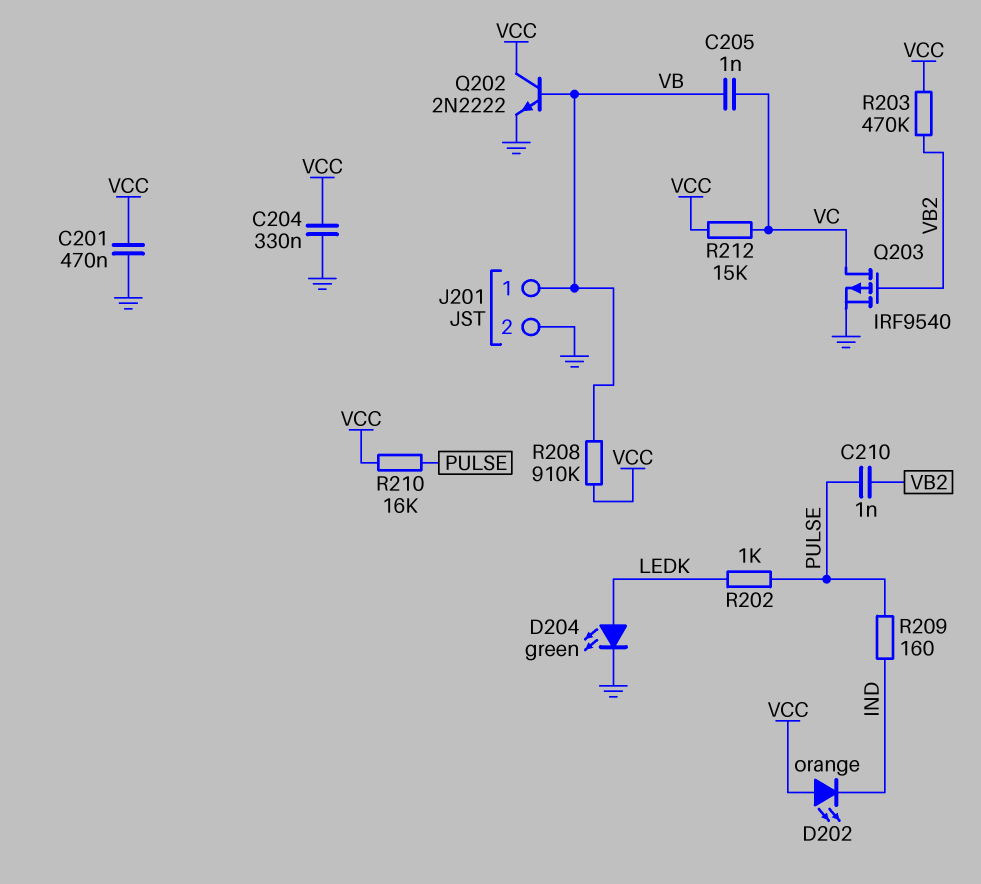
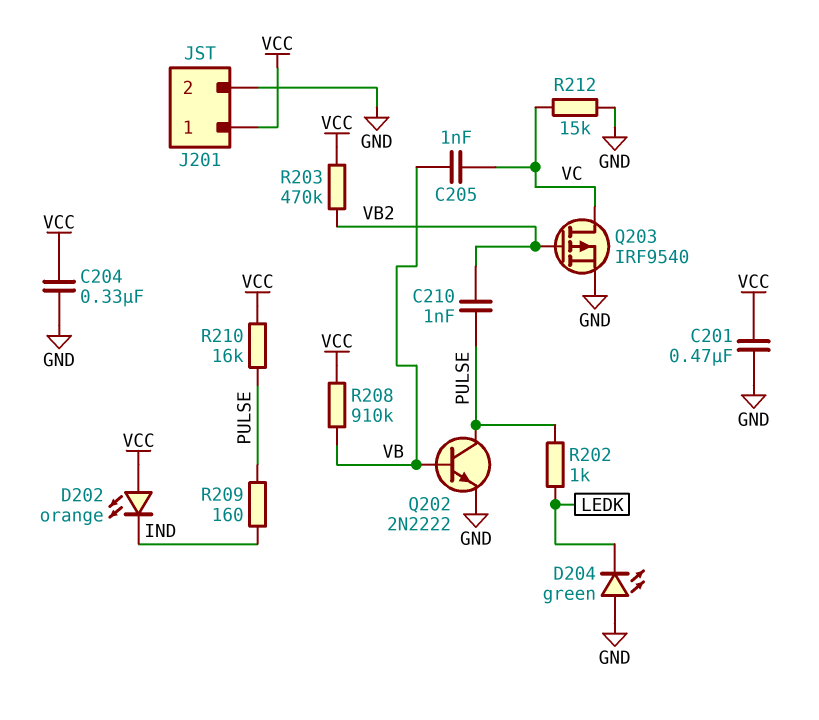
D204: LED green (A LEDK, K GND) -> LED green (A GND, K LEDK)
J201 pin 1: VB -> VCC
Q202: NPN 2N2222 (B VB, C VCC, E GND) -> NPN 2N2222 (B VB, C PULSE, E GND)
R212: 15k (VC, VCC) -> 15k (GND, VC)

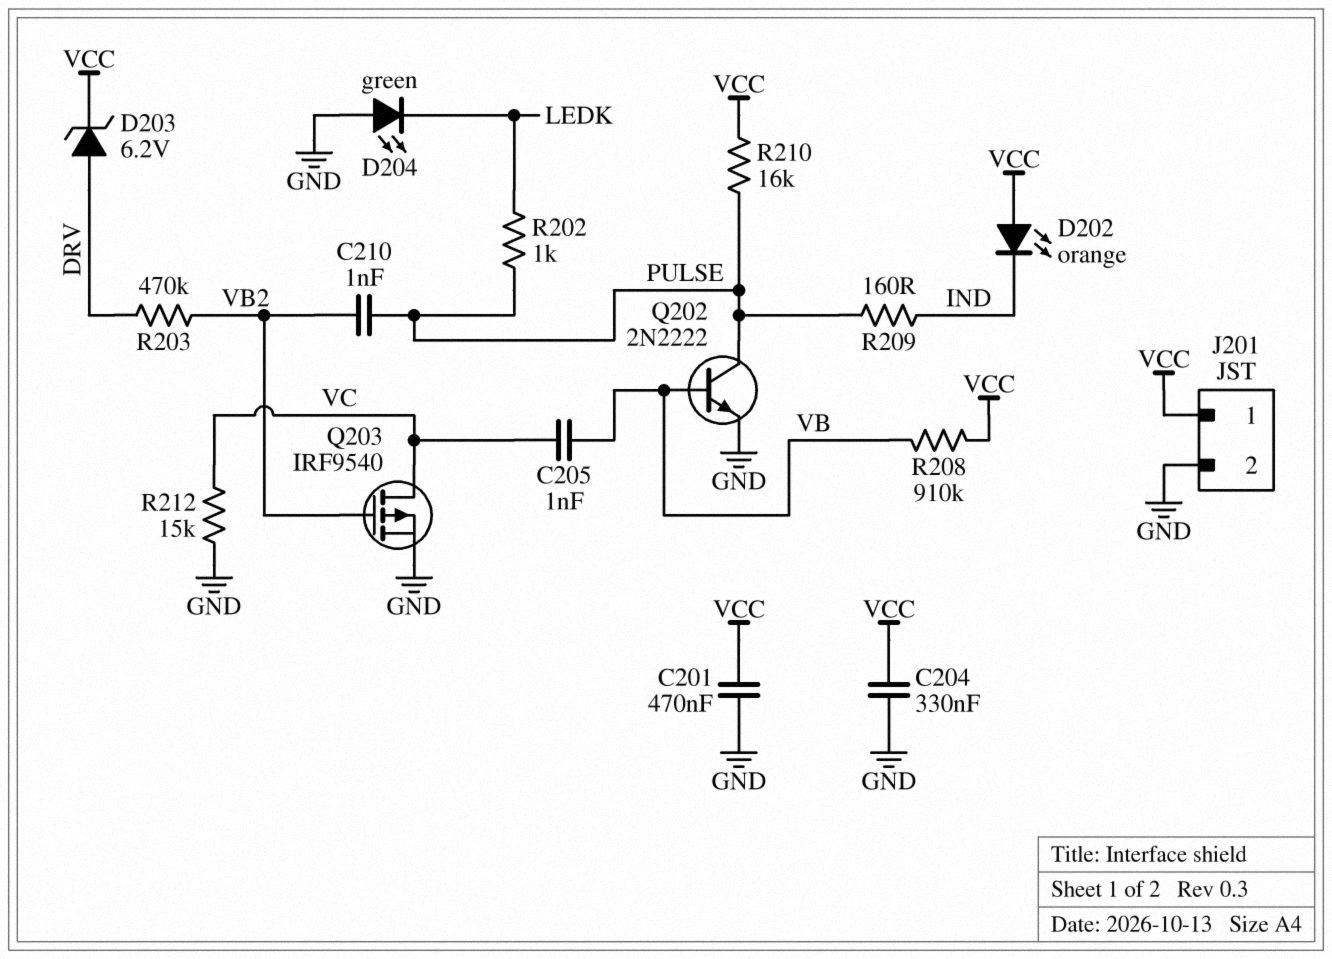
D203: none -> zener 6.2V (A DRV, K VCC)
R203: 470k (VB2, VCC) -> 470k (DRV, VB2)

